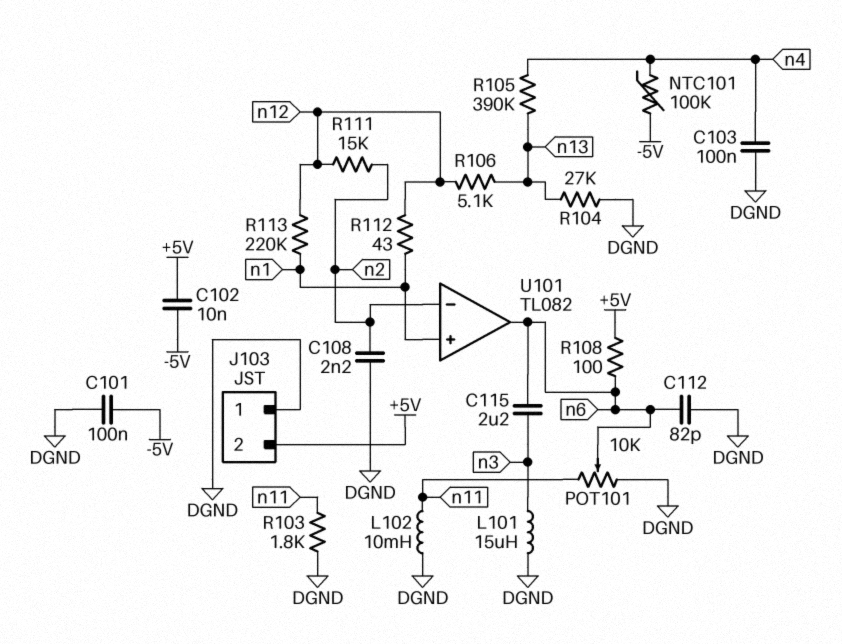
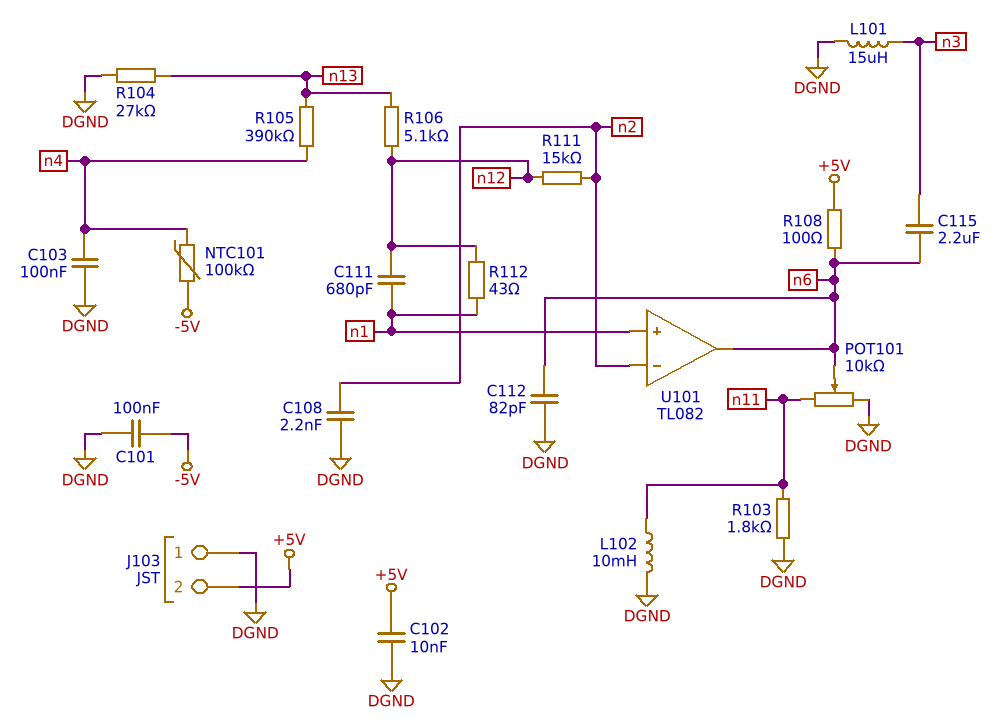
C102: 10nF (+5V, -5V) -> 10nF (+5V, DGND)
C111: none -> 680pF (n1, n12)
R113: 220k (n1, n12) -> none

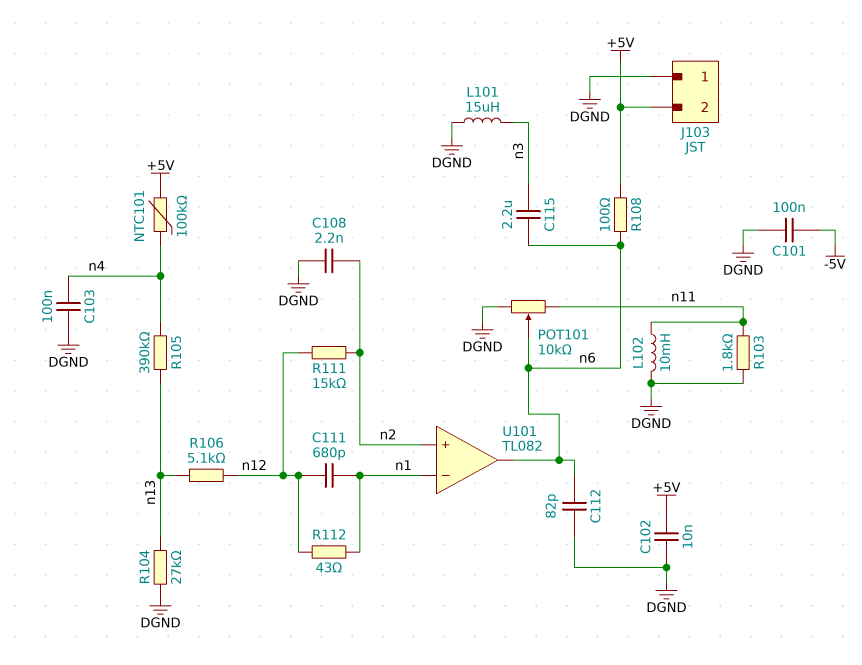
NTC101: 100k (-5V, n4) -> 100k (+5V, n4)
U101 pin in+: n1 -> n2
U101 pin in-: n2 -> n1

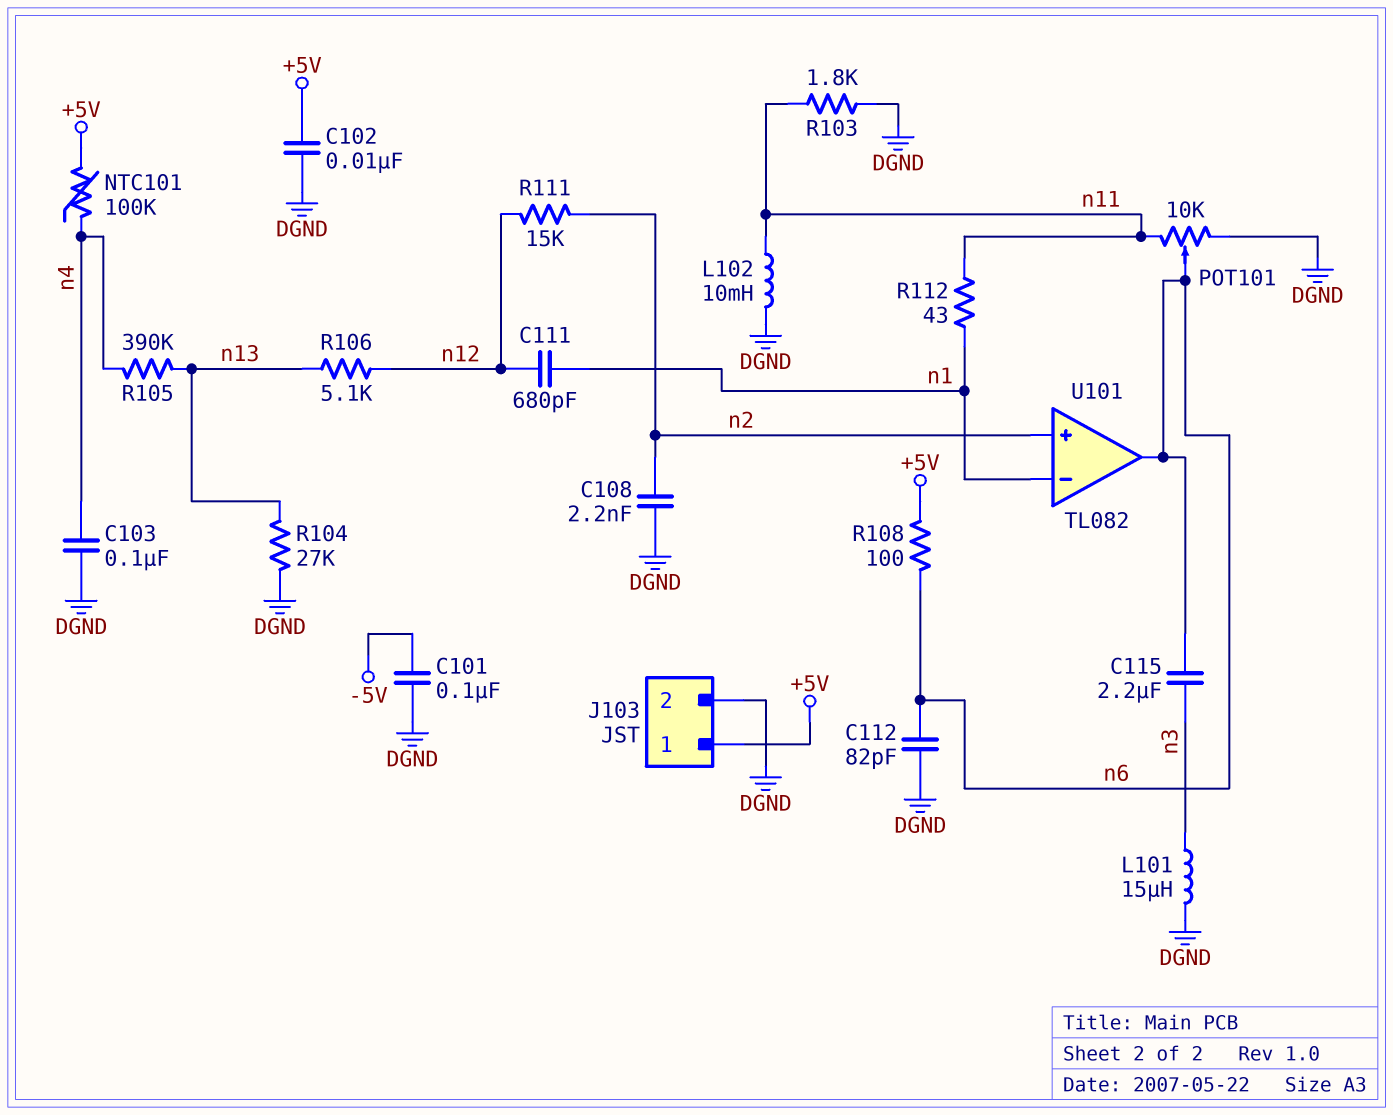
J103 pin 1: DGND -> +5V
J103 pin 2: +5V -> DGND
R112: 43 (n1, n12) -> 43 (n1, n11)

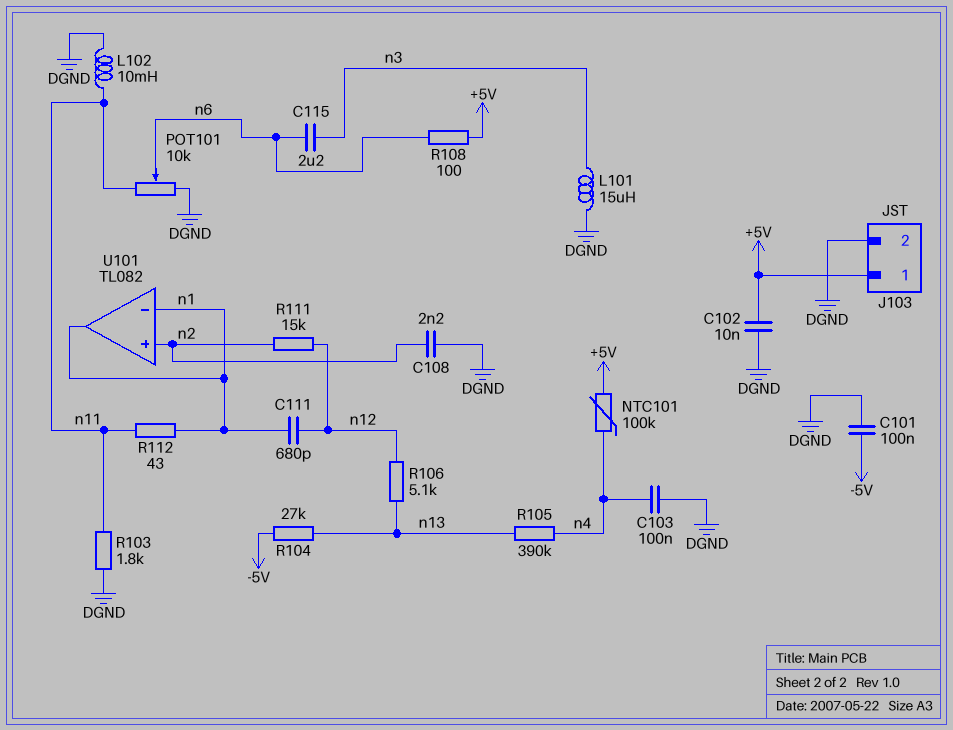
C112: 82pF (DGND, n6) -> none
R104: 27k (DGND, n13) -> 27k (-5V, n13)
U101 pin out: n6 -> n1

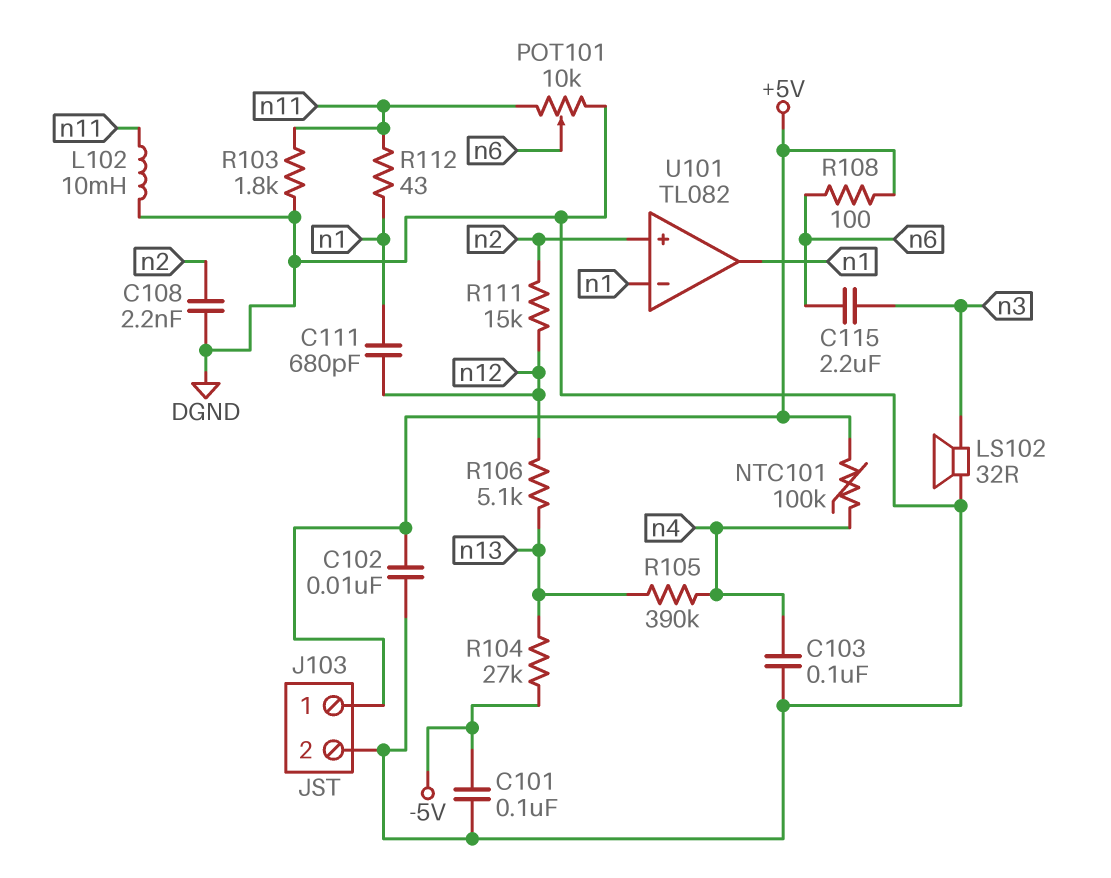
L101: 15uH (DGND, n3) -> none
LS102: none -> speaker 32R (DGND, n3)

